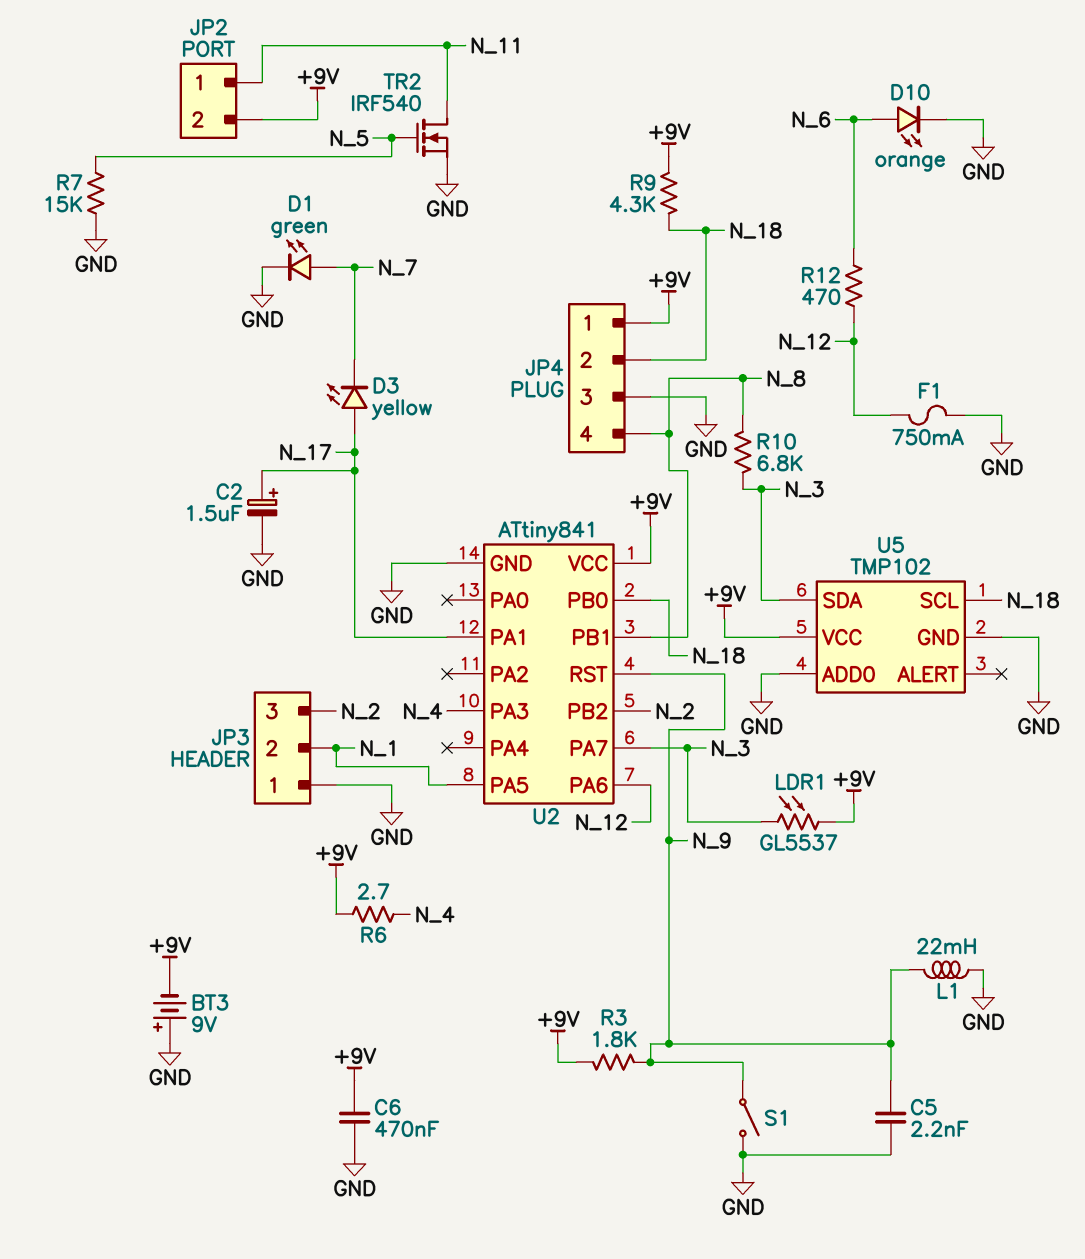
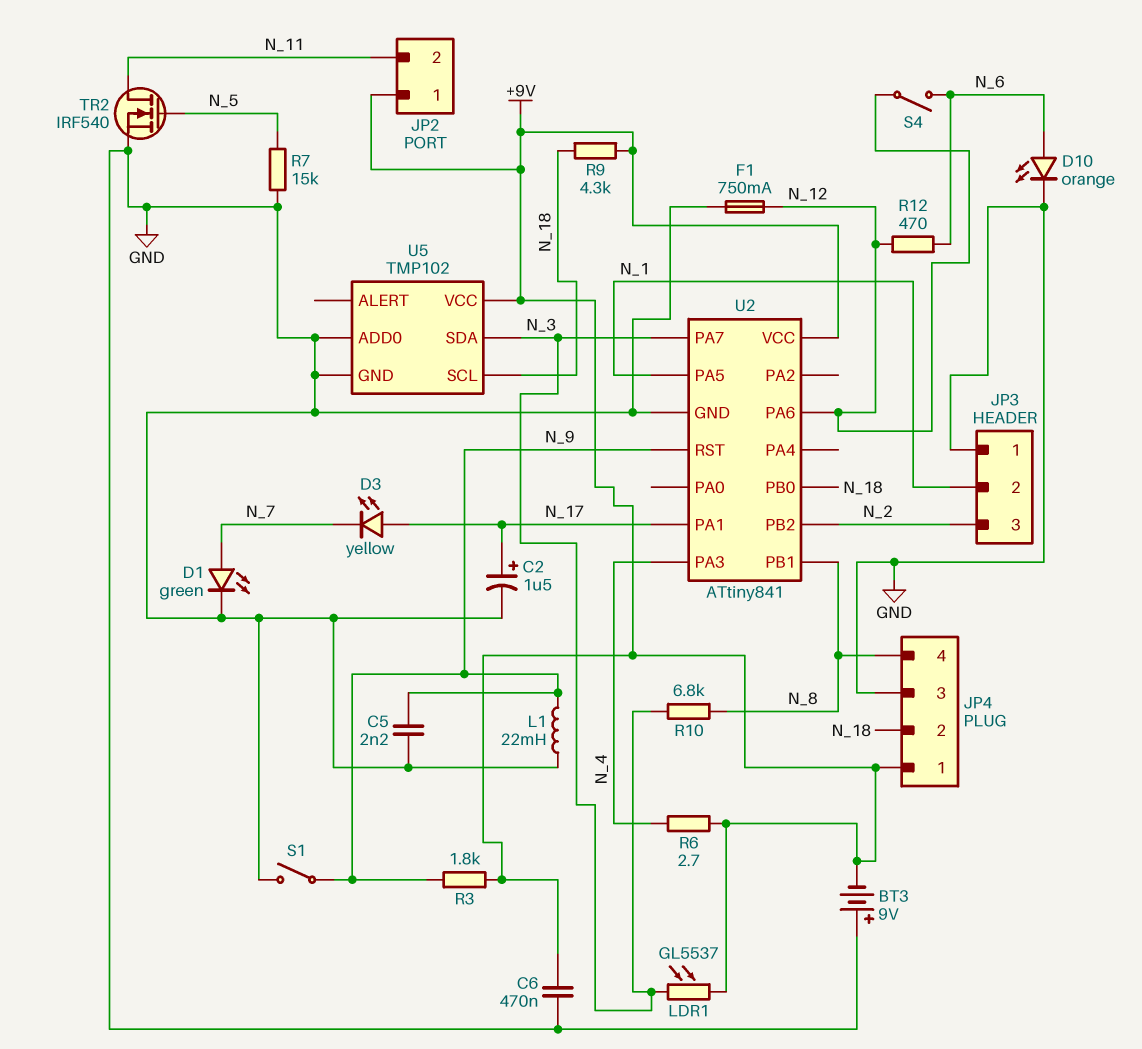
JP2 pin 1: N_11 -> +9V
JP2 pin 2: +9V -> N_11
S4: none -> switch (N_6, N_12)

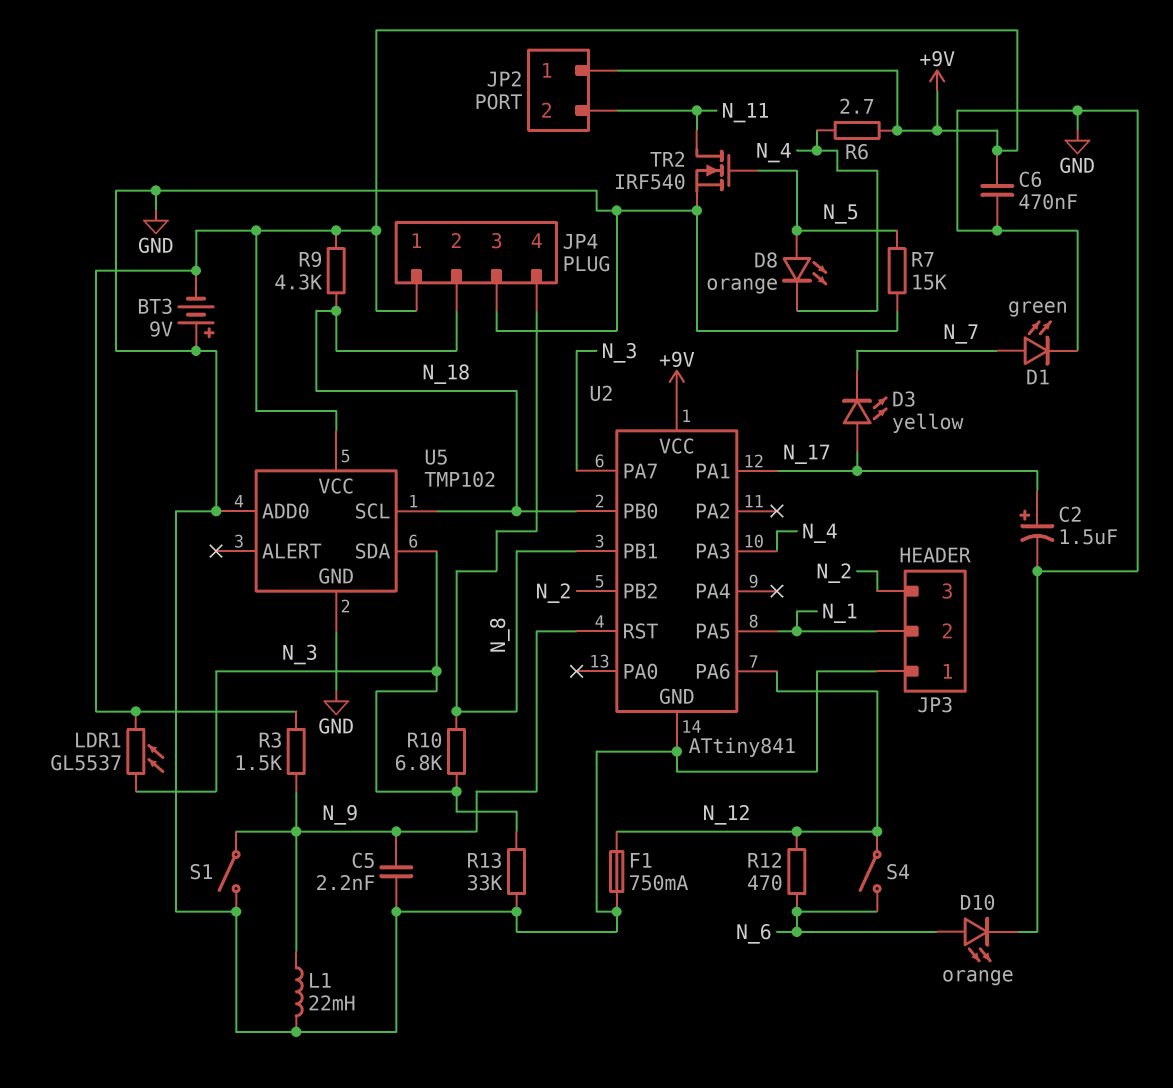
D8: none -> LED orange (A N_5, K N_4)
R3: 1.8k (+9V, N_9) -> 1.5k (+9V, N_9)
R13: none -> 33k (GND, N_3)

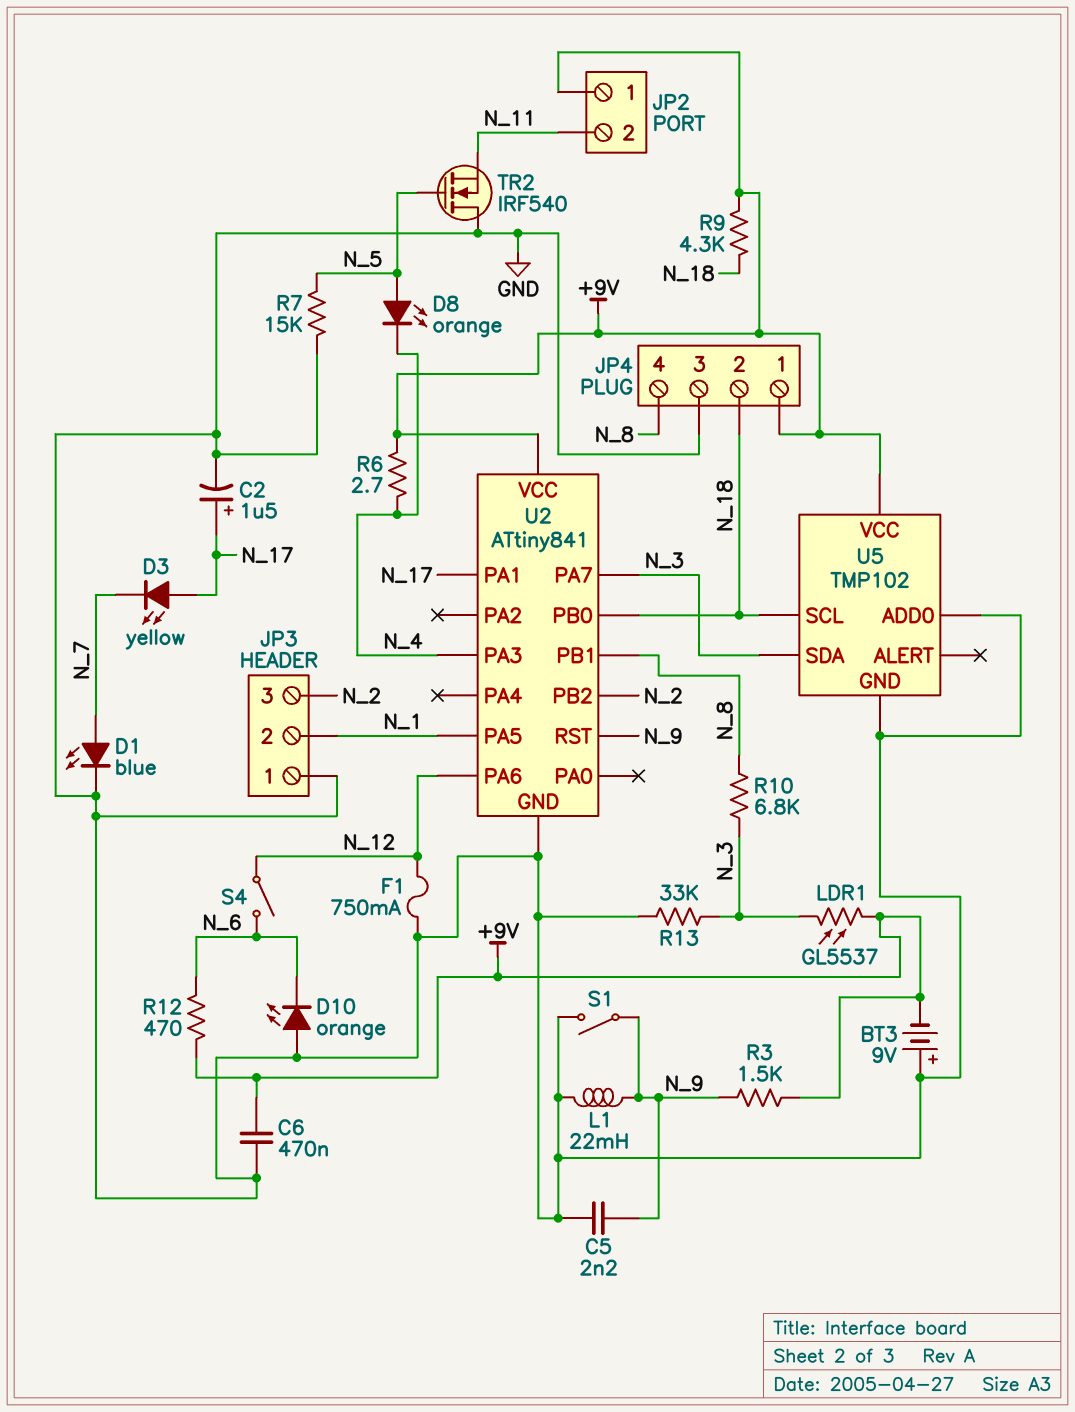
D1: LED green (A N_7, K GND) -> LED blue (A N_7, K GND)
D10: LED orange (A N_6, K GND) -> LED orange (A GND, K N_6)
R12: 470 (N_6, N_12) -> 470 (+9V, N_6)
TR2: NMOS IRF540 (G N_5, D N_11, S GND) -> NMOS IRF540 (G N_5, D GND, S N_11)

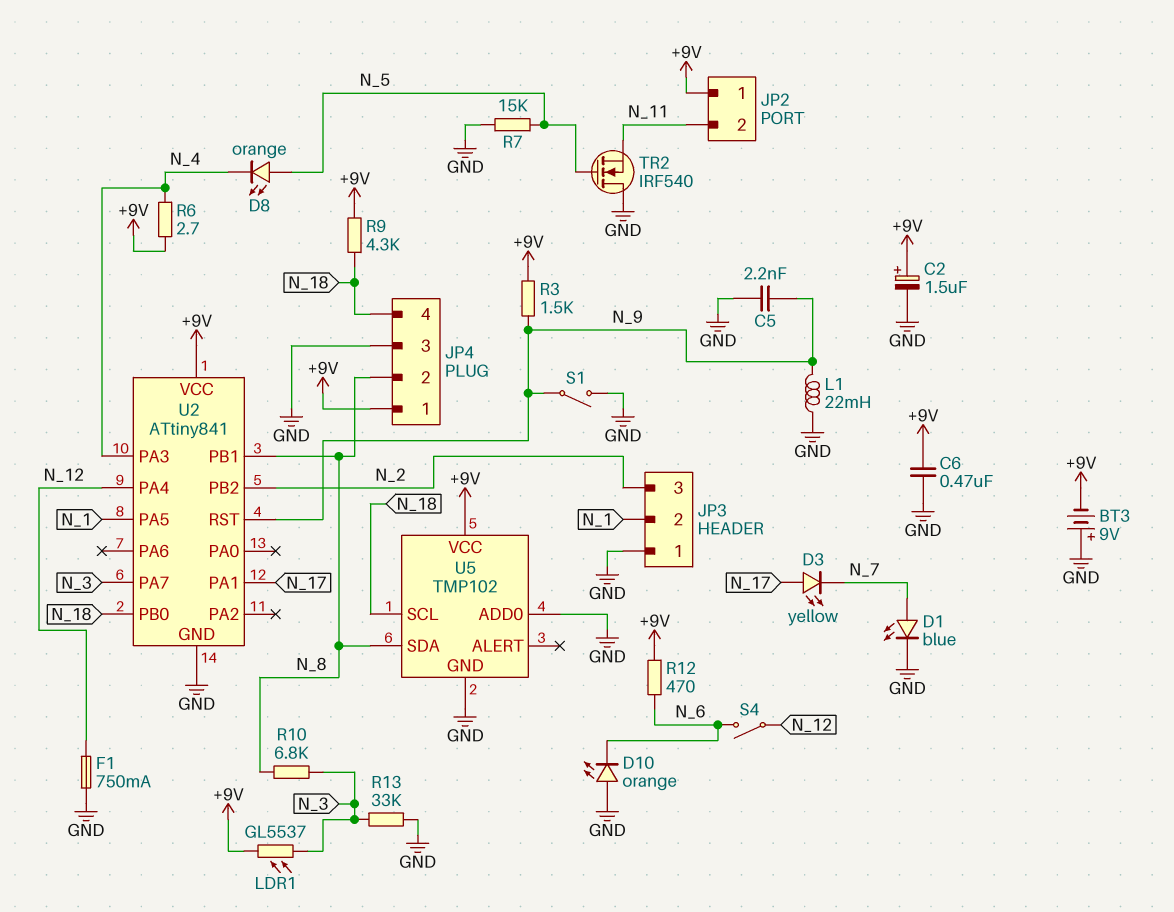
C2: 1.5uF (plus N_17, minus GND) -> 1.5uF (plus +9V, minus GND)
JP4 pin 2: N_18 -> N_8
JP4 pin 4: N_8 -> N_18
U2 pin PA4: none -> N_12
U2 pin PA6: N_12 -> none
U5 pin SDA: N_3 -> N_8

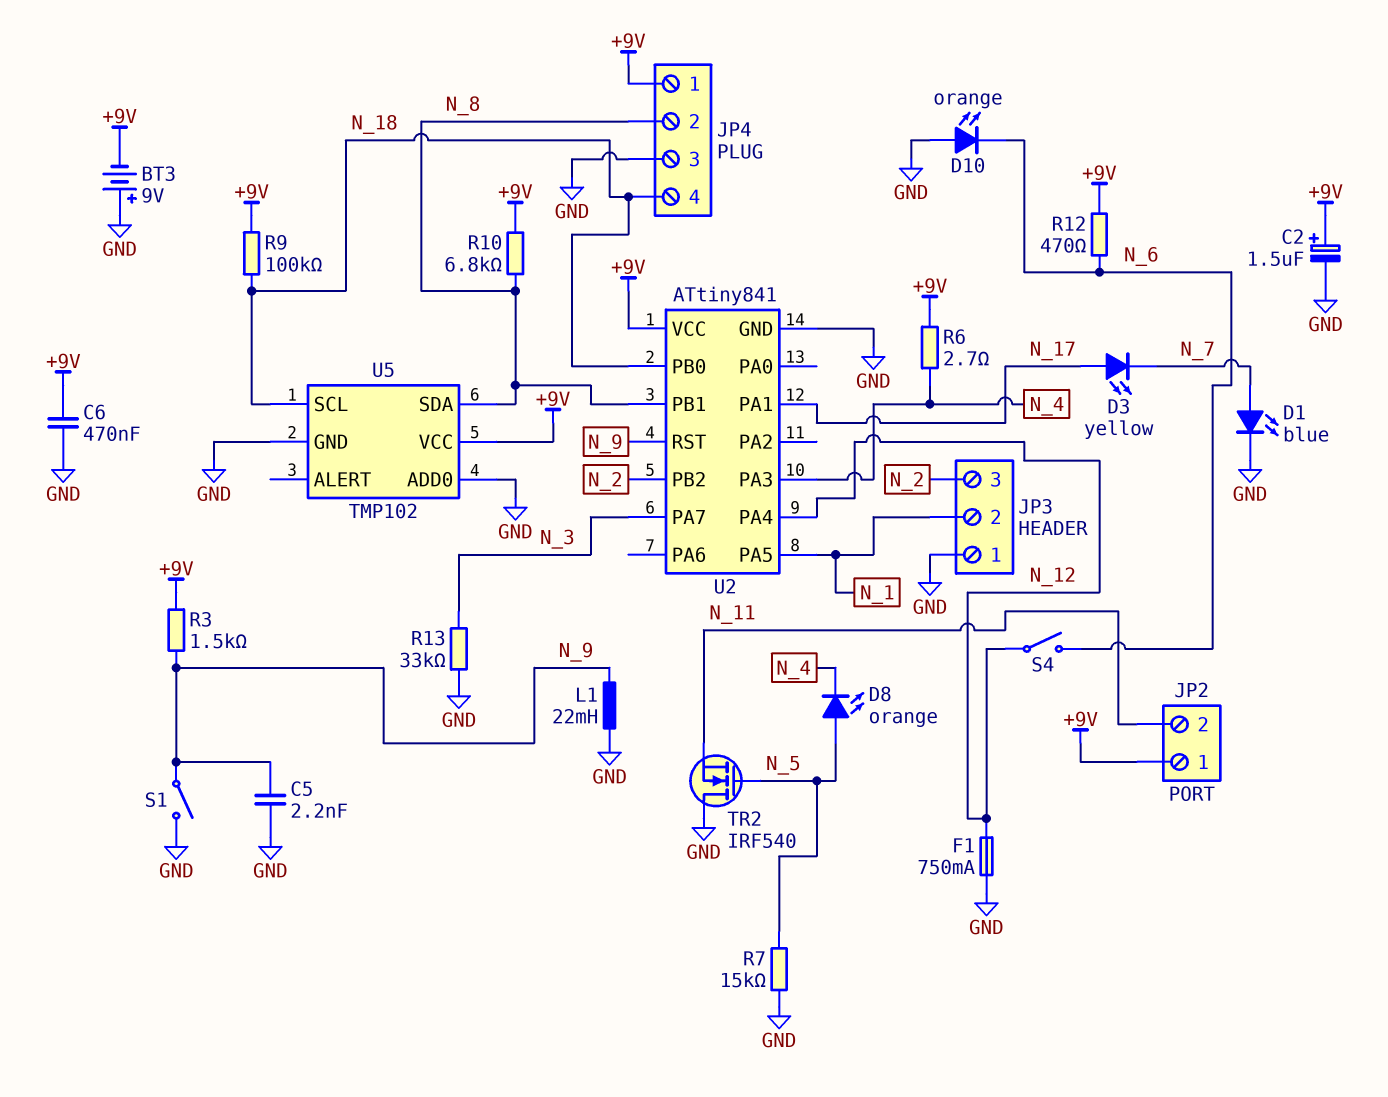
LDR1: GL5537 (+9V, N_3) -> none
R9: 4.3k (+9V, N_18) -> 100k (+9V, N_18)
R10: 6.8k (N_3, N_8) -> 6.8k (+9V, N_8)

